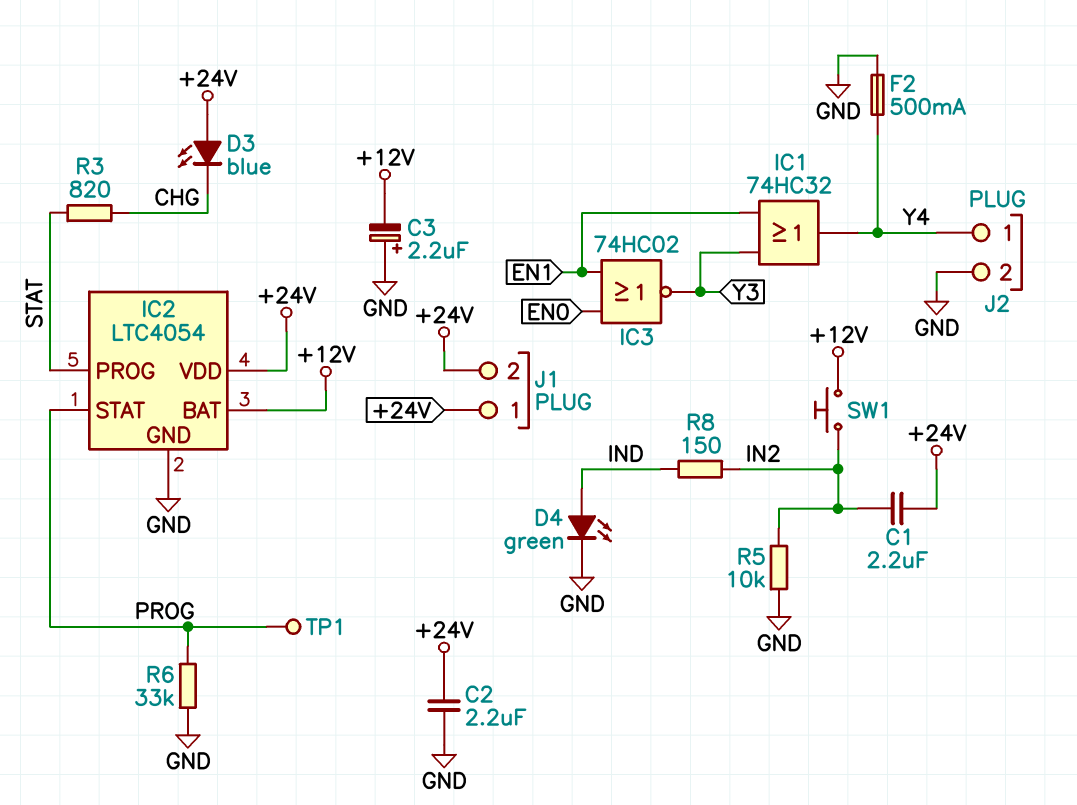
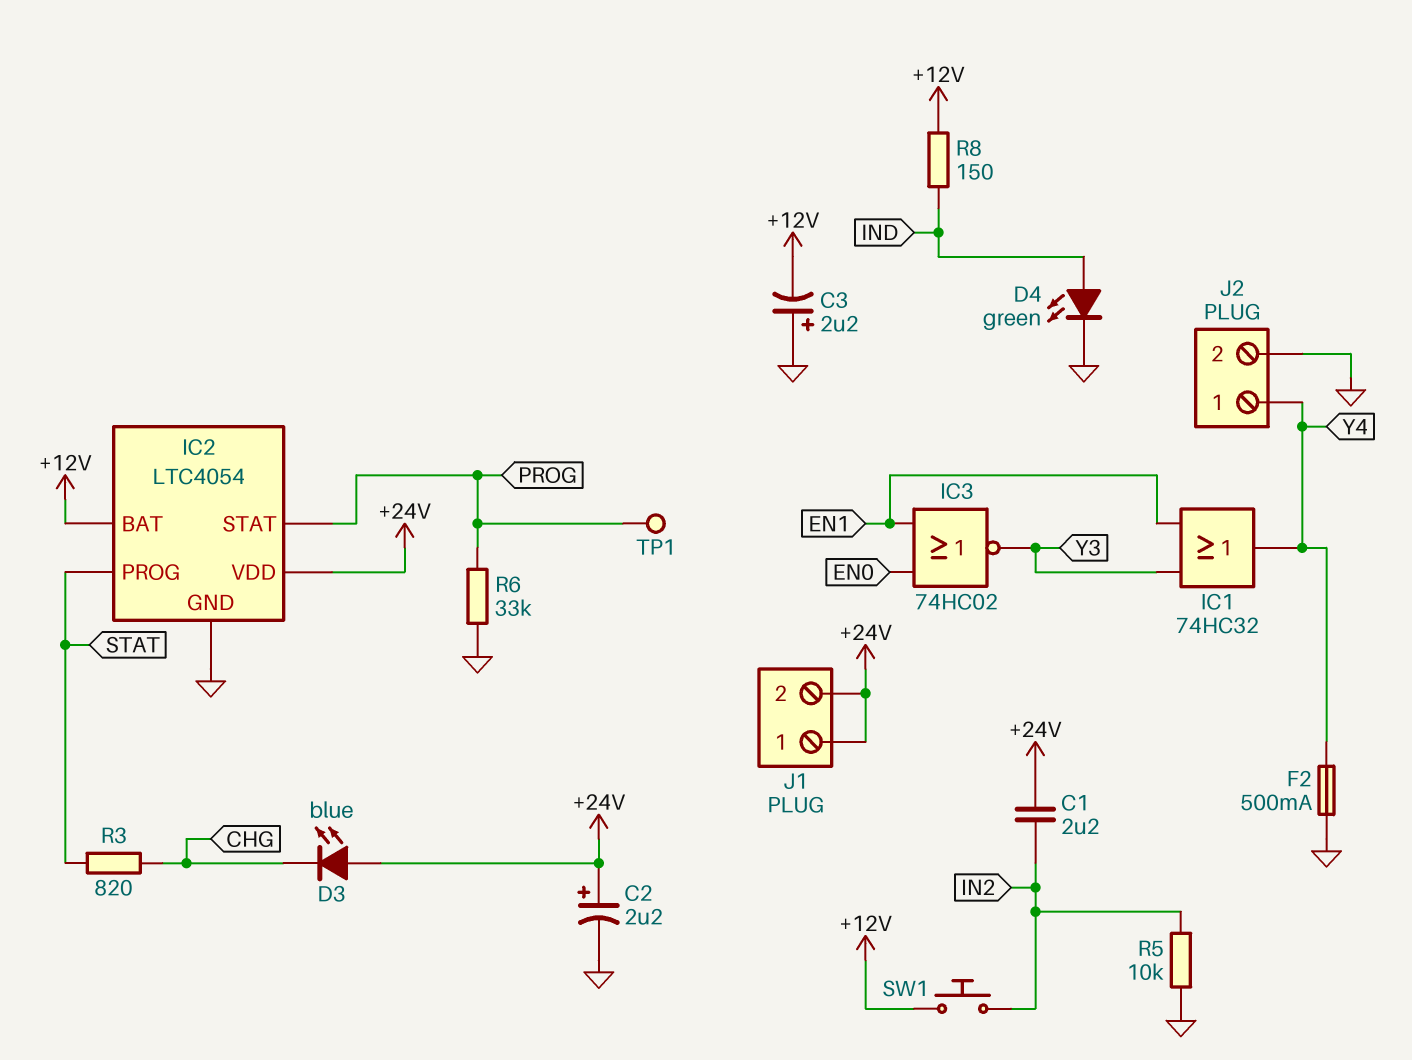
C2: 2.2uF (+24V, GND) -> 2.2uF (plus +24V, minus GND)
R8: 150 (IN2, IND) -> 150 (+12V, IND)

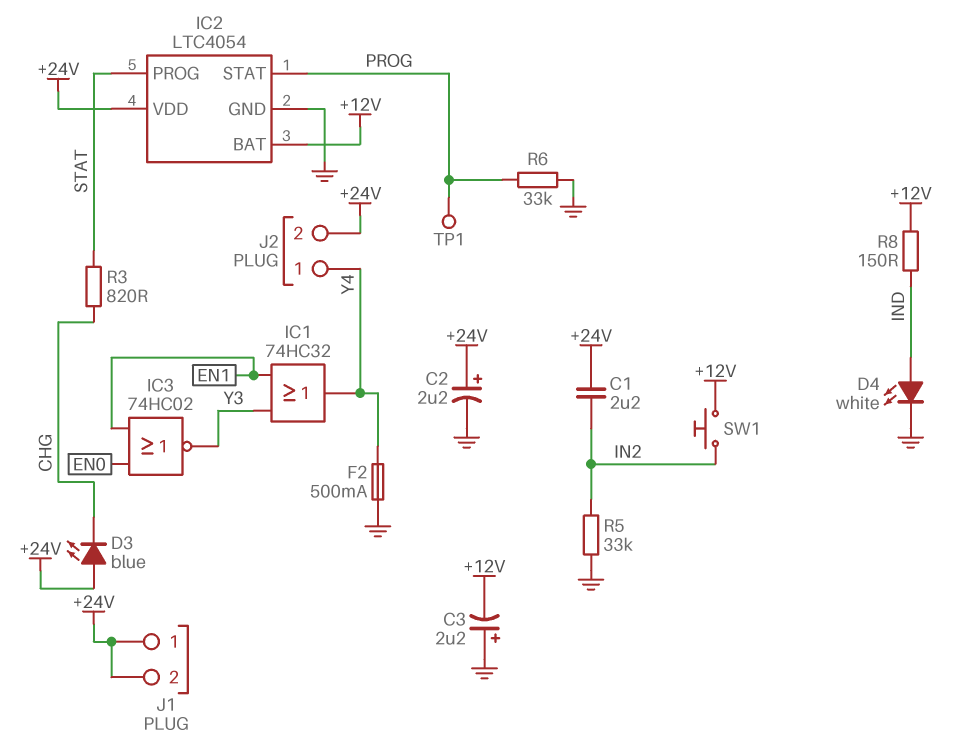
D4: LED green (A IND, K GND) -> LED white (A IND, K GND)
J2 pin 2: GND -> +24V
R5: 10k (GND, IN2) -> 33k (GND, IN2)

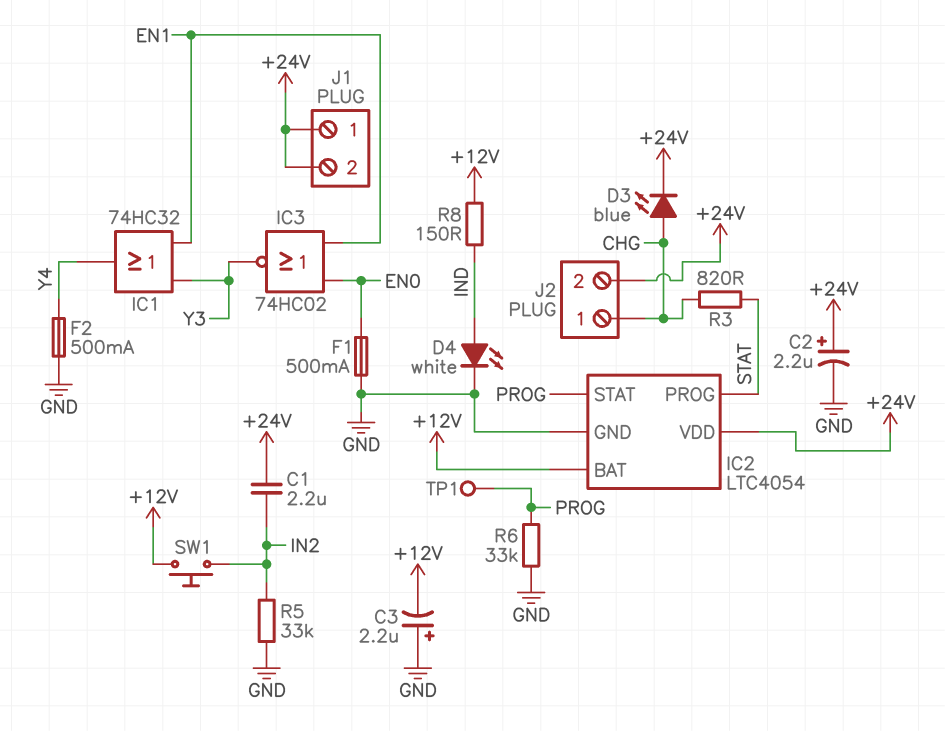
D3: LED blue (A +24V, K CHG) -> LED blue (A CHG, K +24V)
F1: none -> 500mA (EN0, GND)
J2 pin 1: Y4 -> CHG

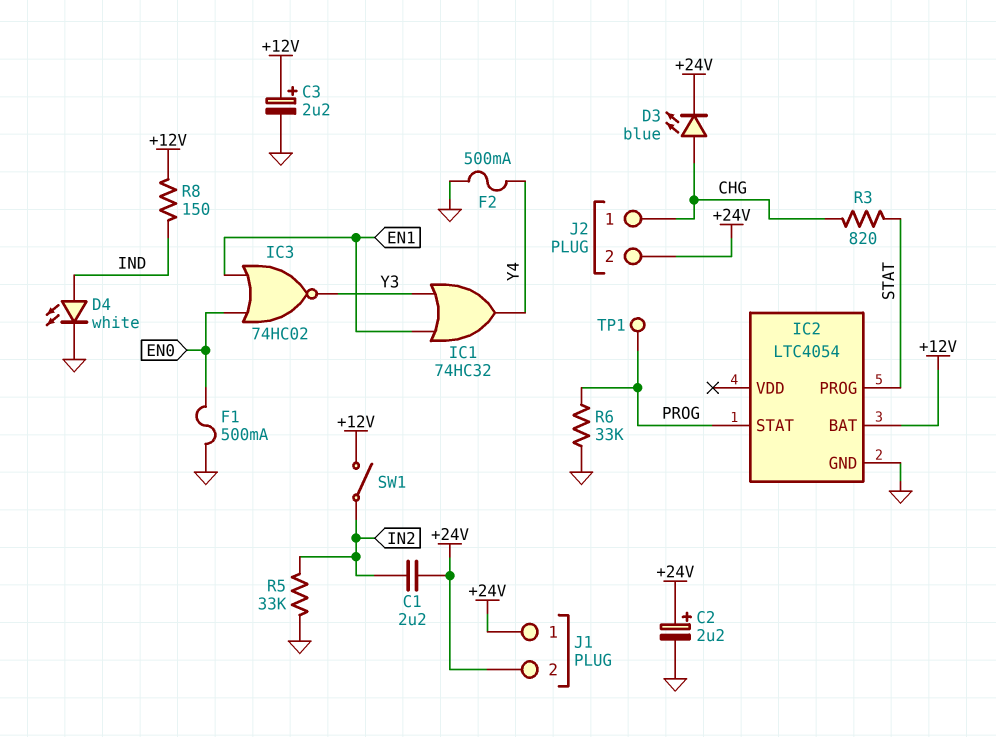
C3: 2.2uF (plus GND, minus +12V) -> 2.2uF (plus +12V, minus GND)
IC2 pin VDD: +24V -> none
SW1: button (+12V, IN2) -> switch (+12V, IN2)

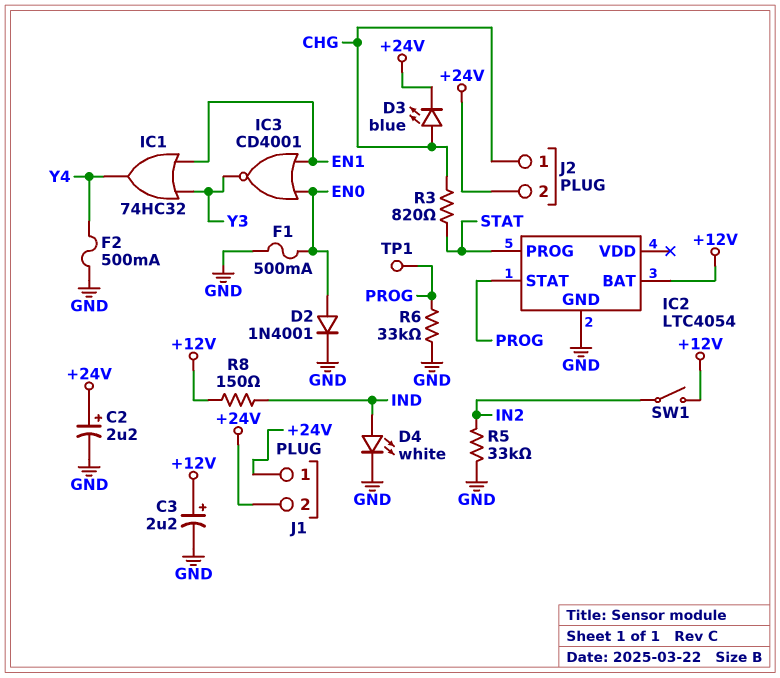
C1: 2.2uF (+24V, IN2) -> none
D2: none -> diode 1N4001 (A EN0, K GND)
IC3: NOR 74HC02 (in EN0, in EN1, out Y3) -> NOR CD4001 (in EN0, in EN1, out Y3)

